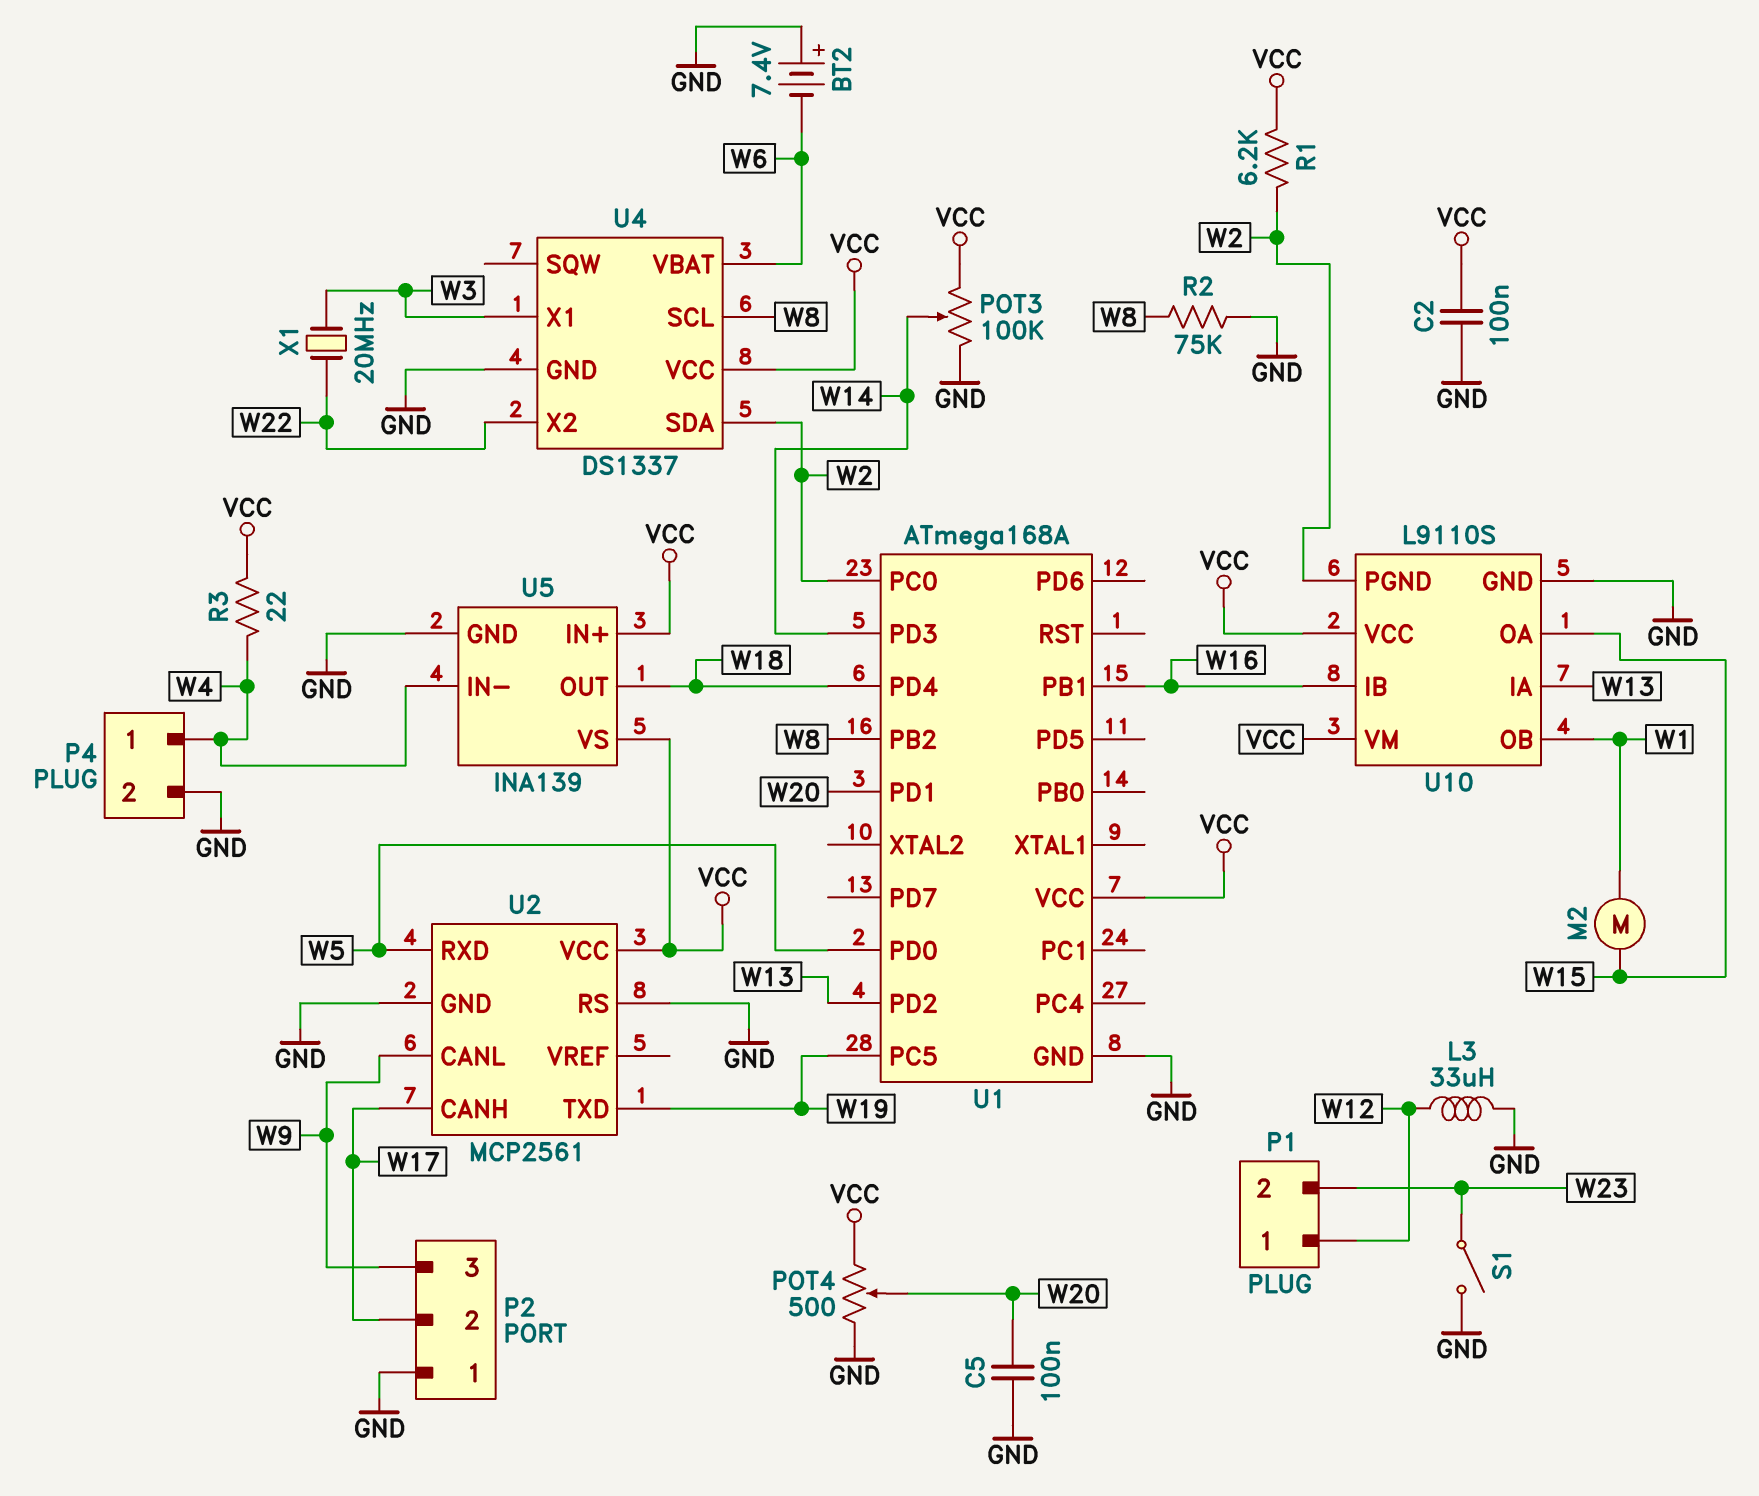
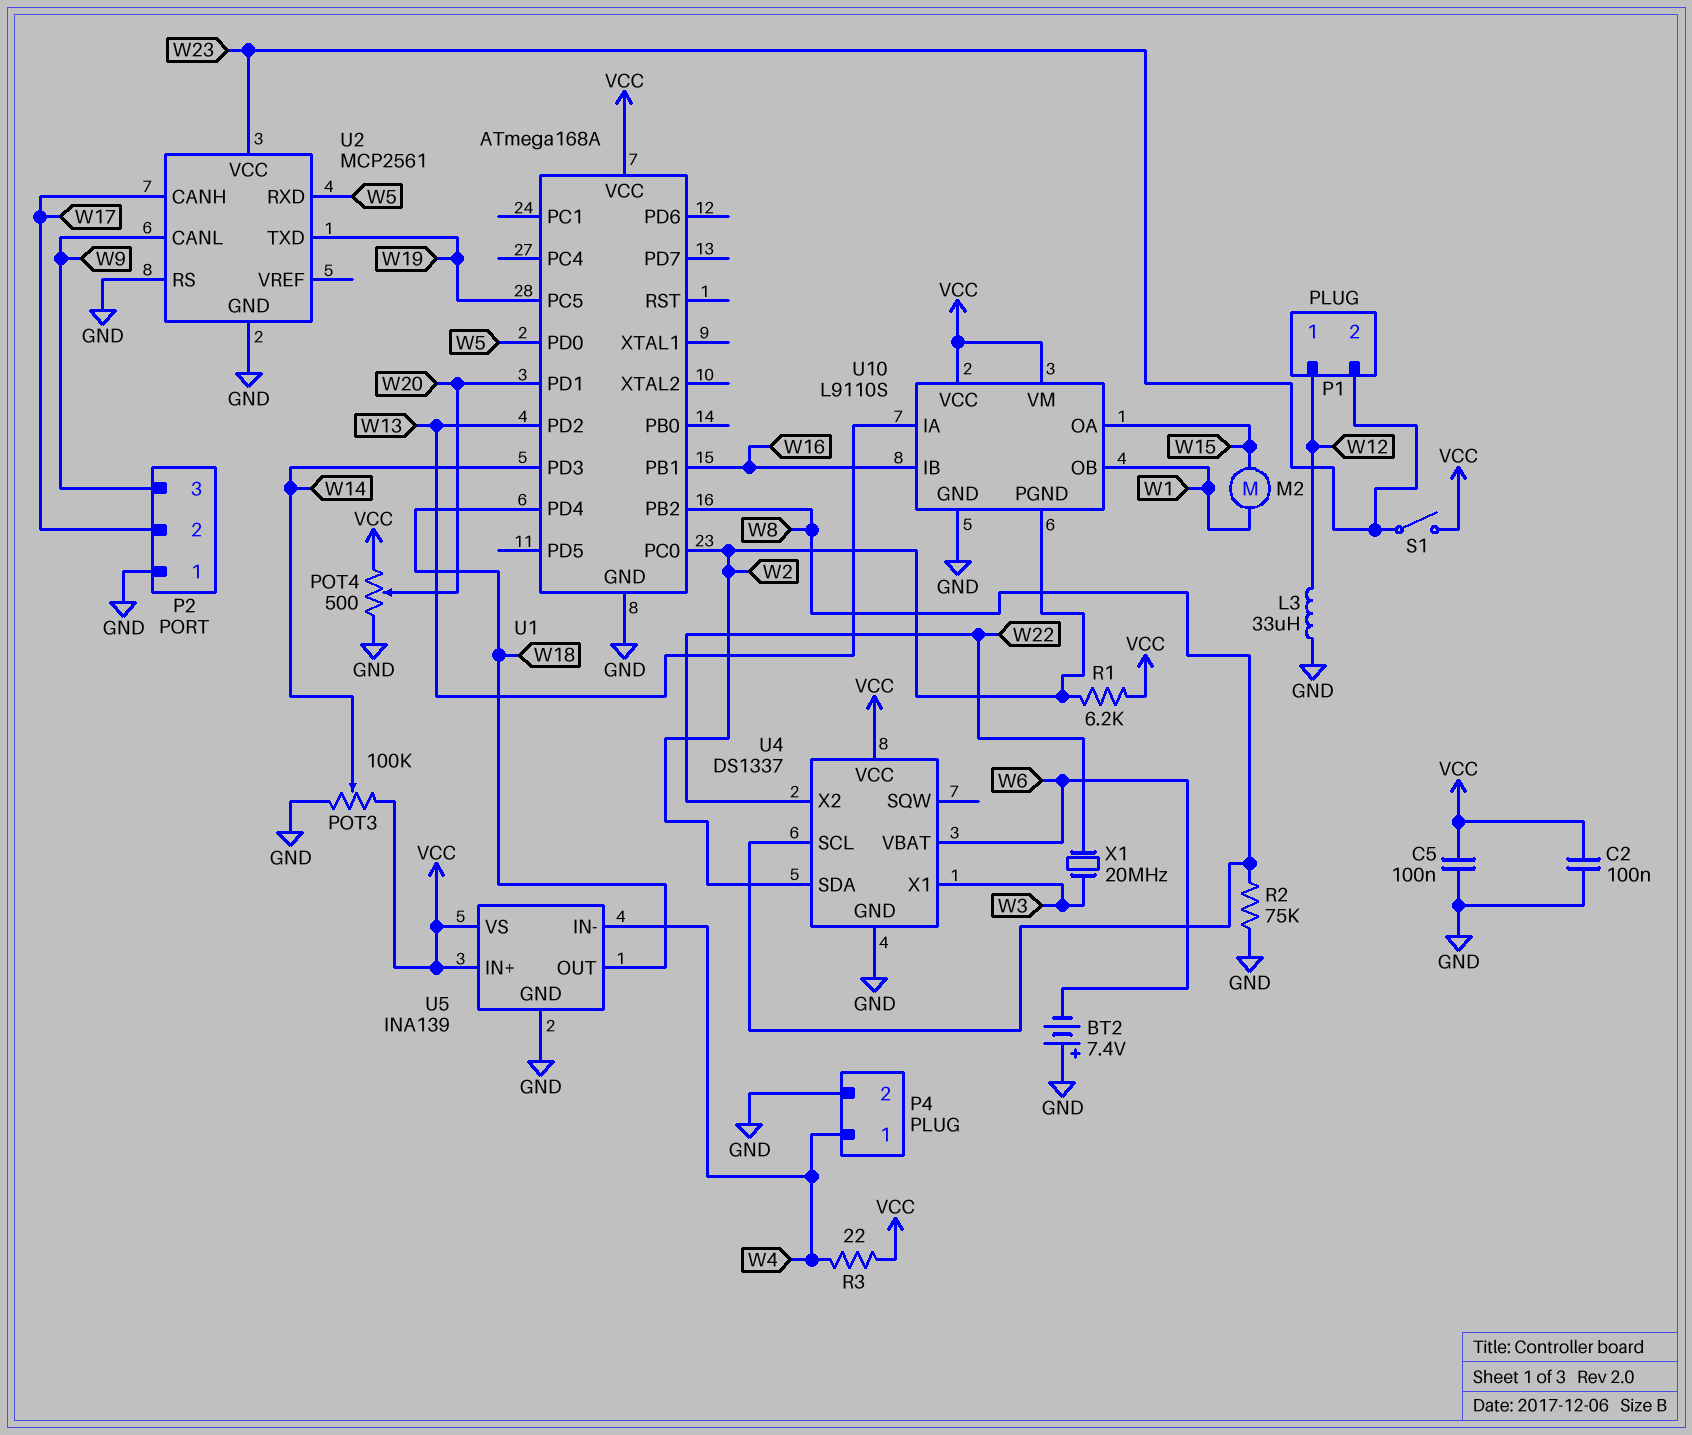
C5: 100nF (GND, W20) -> 100nF (GND, VCC)
S1: switch (GND, W23) -> switch (VCC, W23)
U2 pin VCC: VCC -> W23

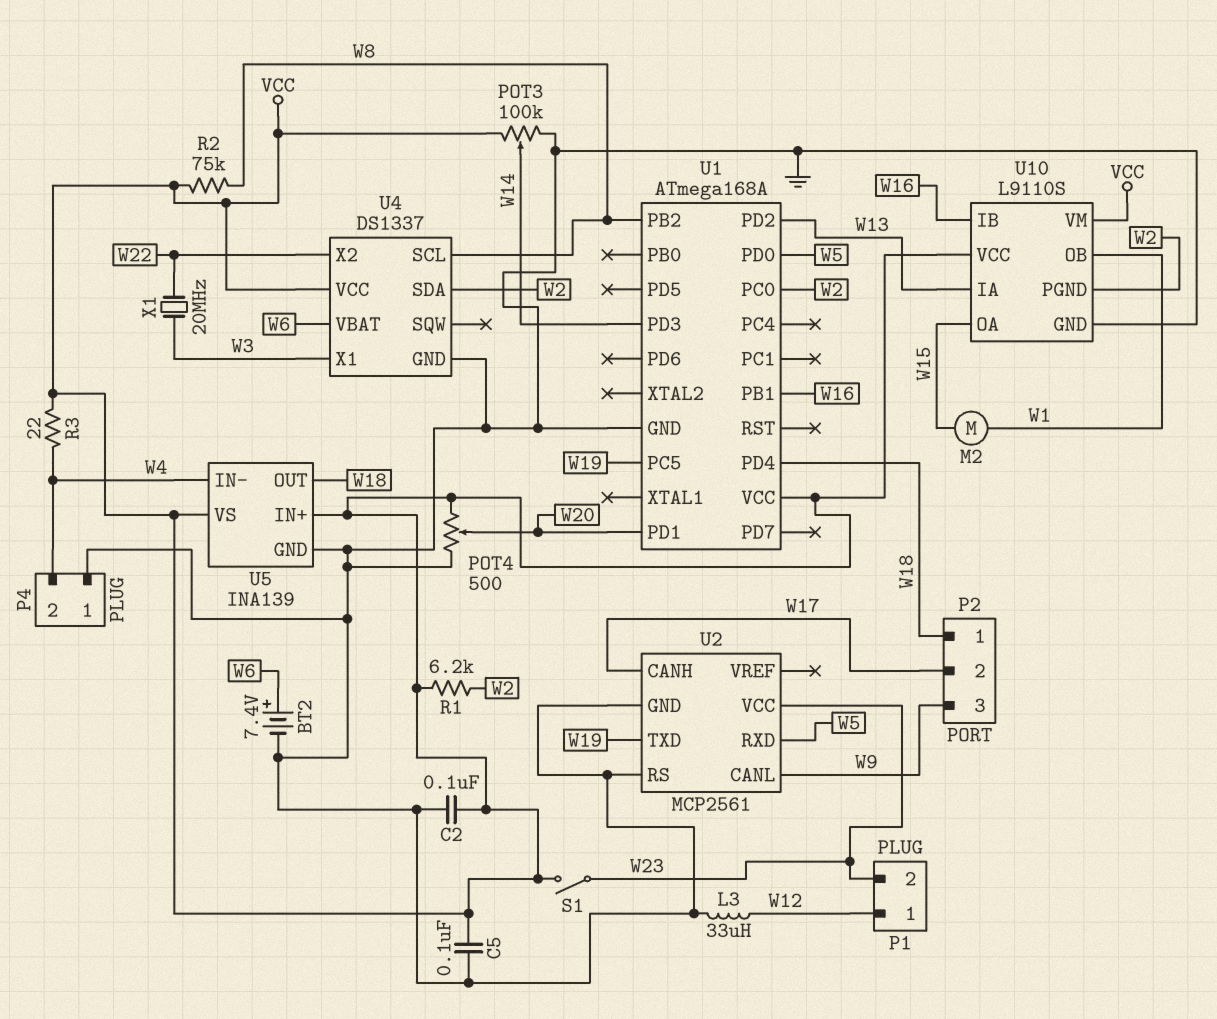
BT2: 7.4V (plus GND, minus W6) -> 7.4V (plus W6, minus GND)
P2 pin 1: GND -> W18
P4 pin 1: W4 -> GND
P4 pin 2: GND -> W4
R2: 75k (GND, W8) -> 75k (VCC, W8)

